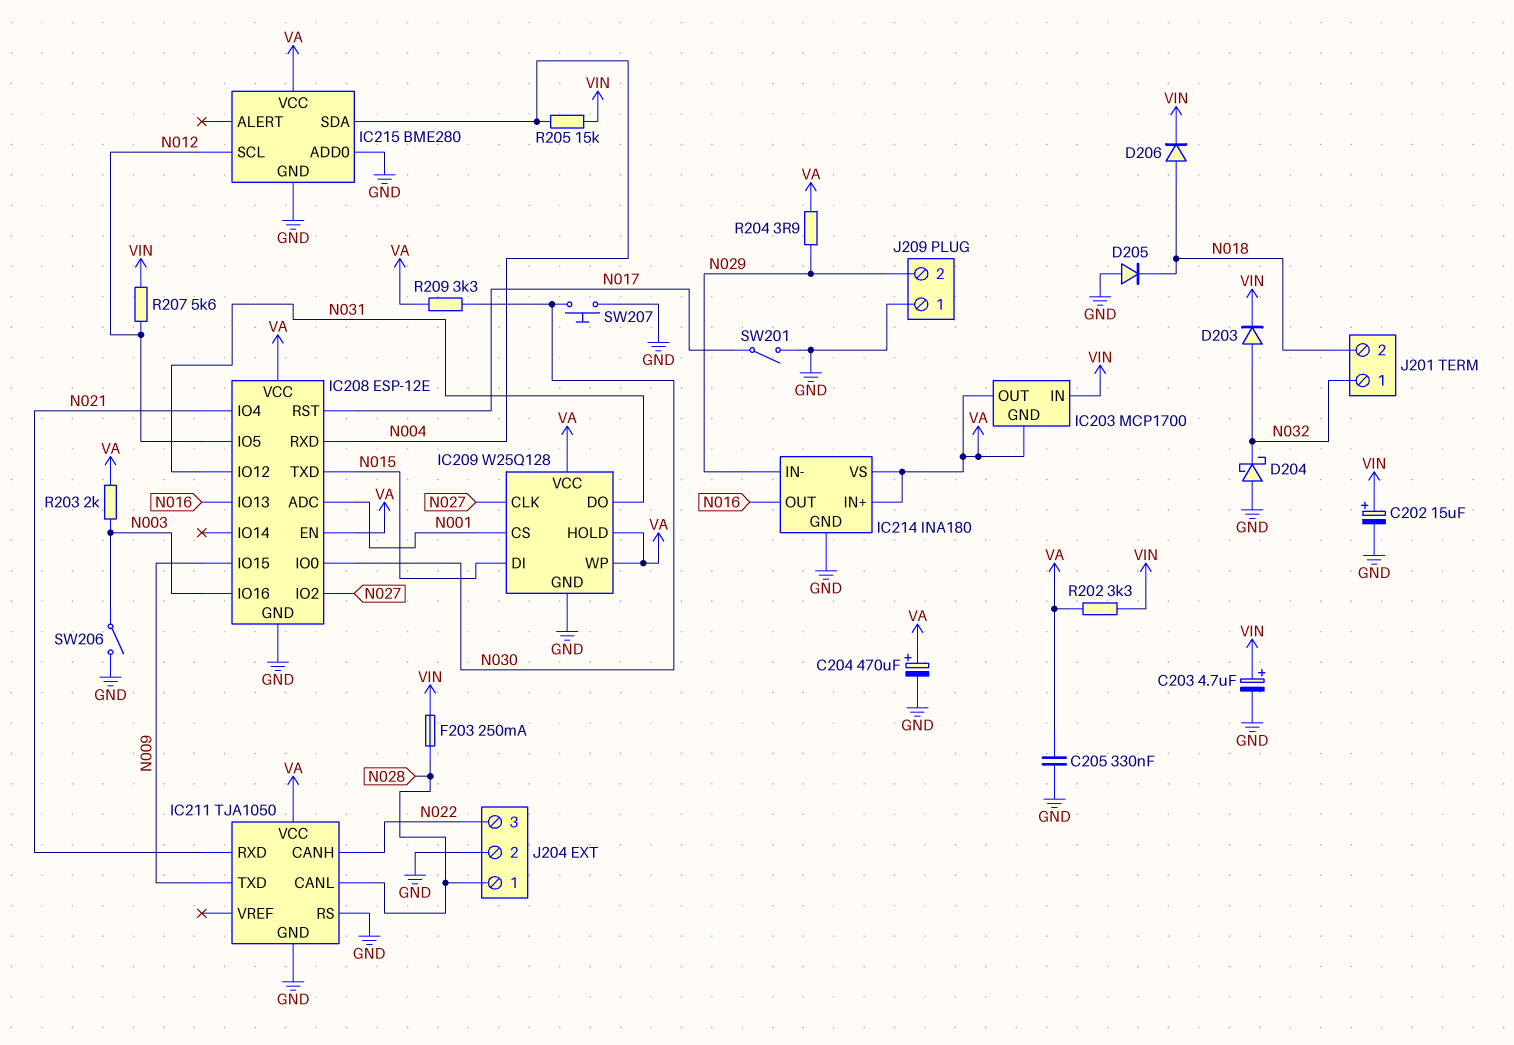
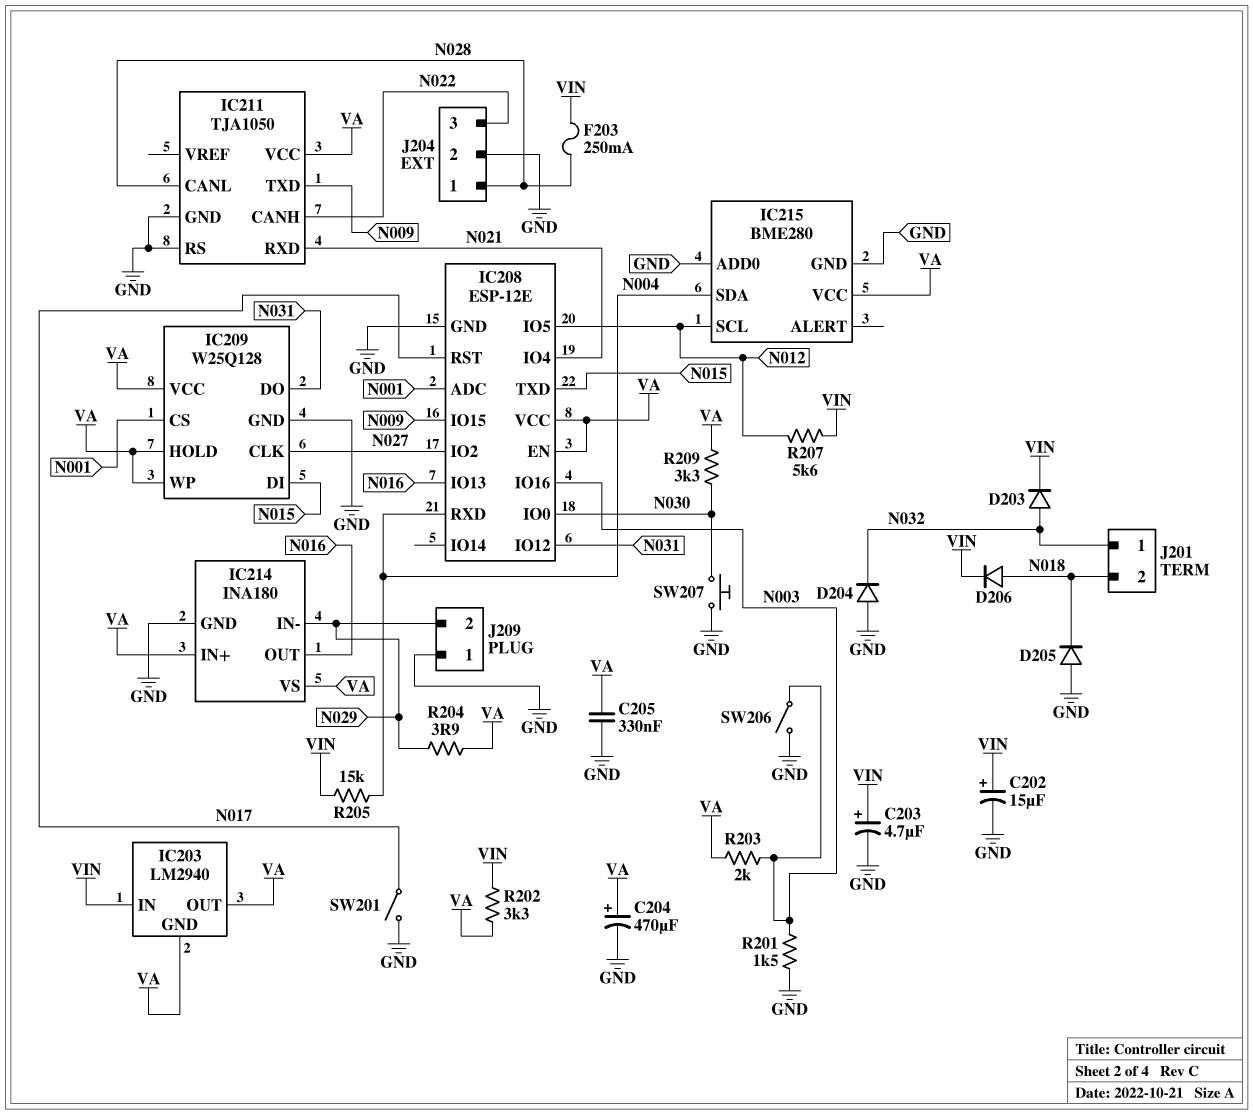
D204: schottky (A GND, K N032) -> diode (A GND, K N032)
IC203: MCP1700 -> LM2940
R201: none -> 1.5k (GND, N003)

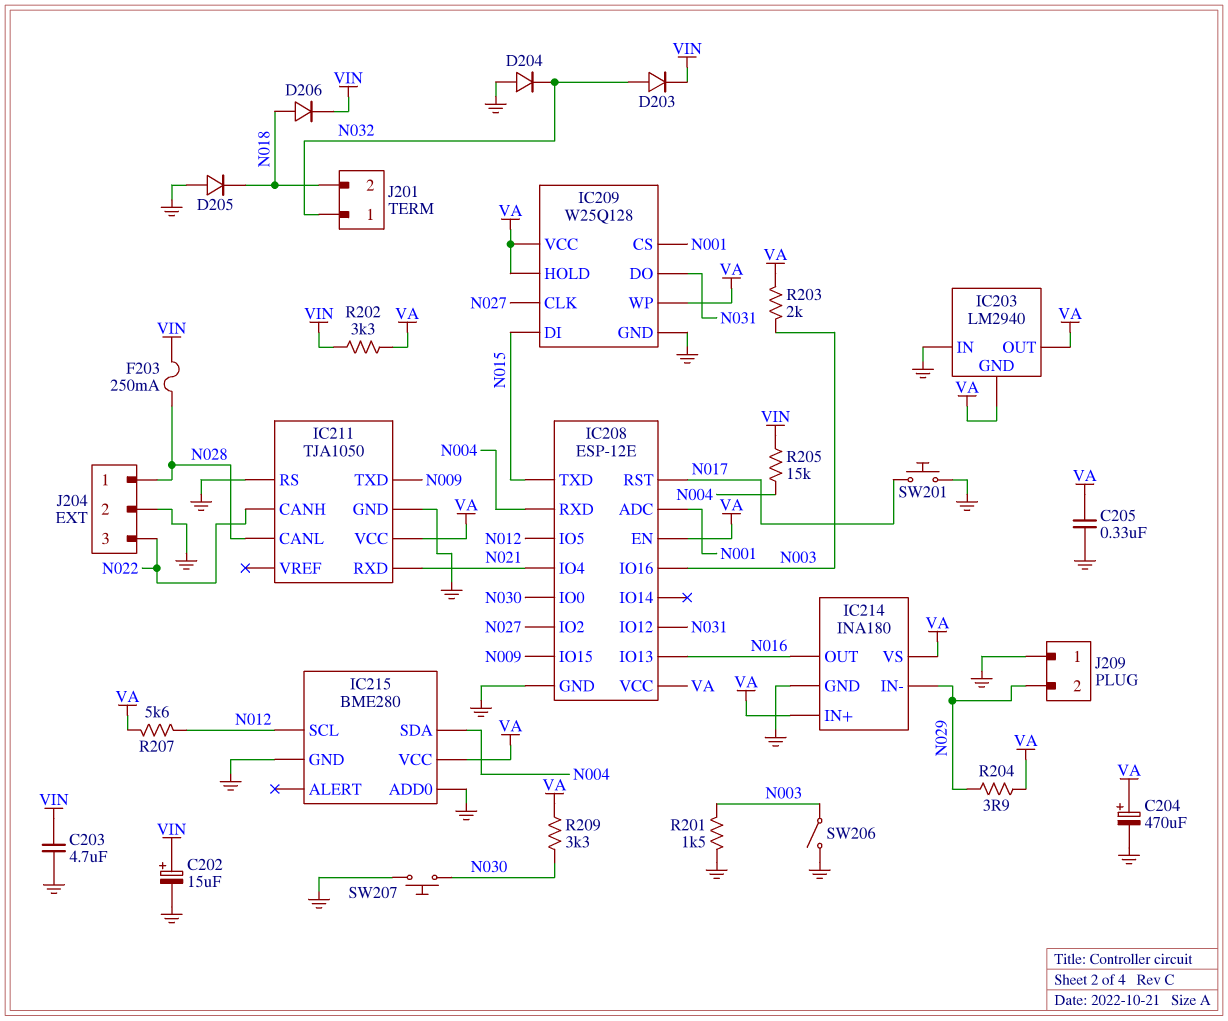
C203: 4.7uF (plus VIN, minus GND) -> 4.7uF (GND, VIN)
IC203 pin IN: VIN -> GND
R207: 5.6k (N012, VIN) -> 5.6k (N012, VA)
SW201: switch (GND, N017) -> button (GND, N017)

